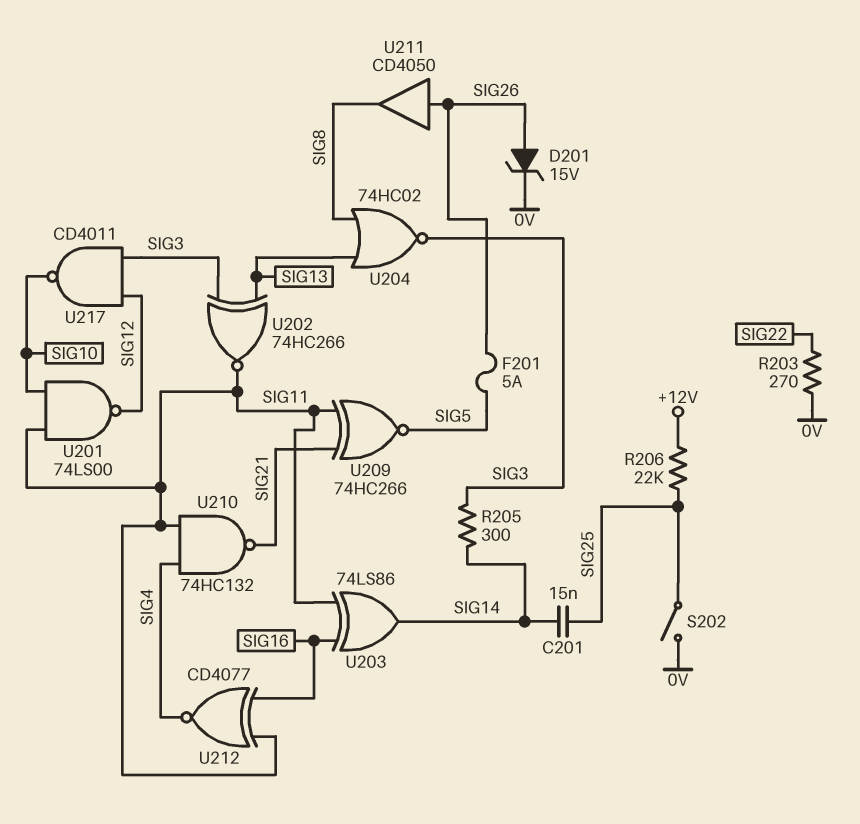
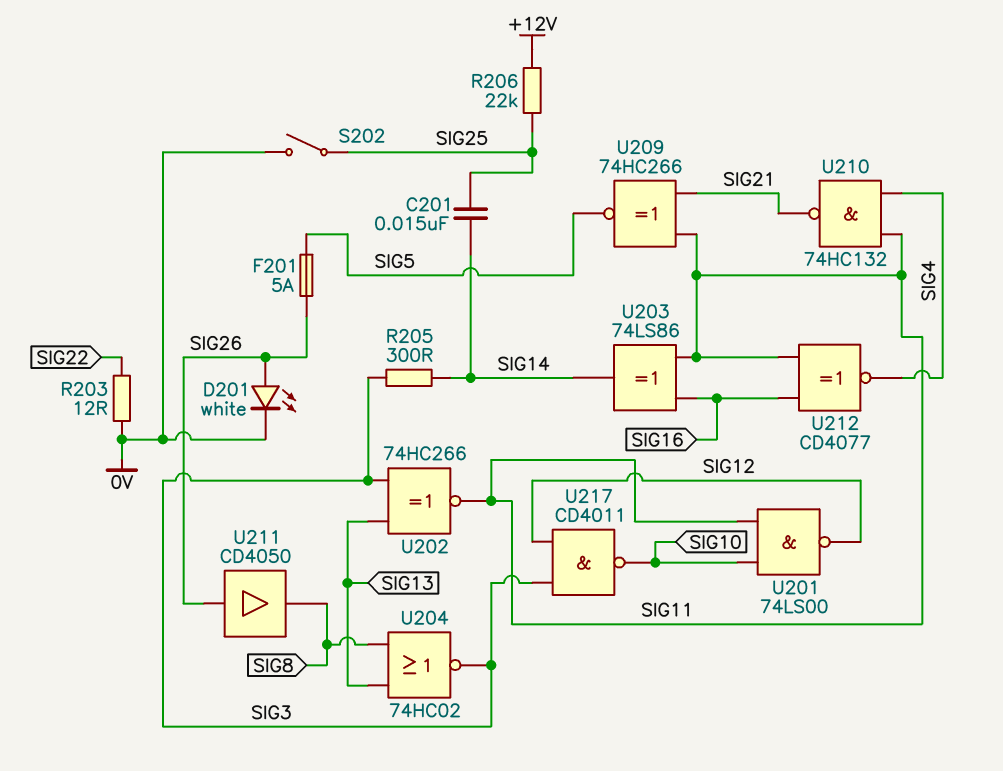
D201: zener 15V (A SIG26, K 0V) -> LED white (A SIG26, K 0V)
R203: 270 (0V, SIG22) -> 12 (0V, SIG22)

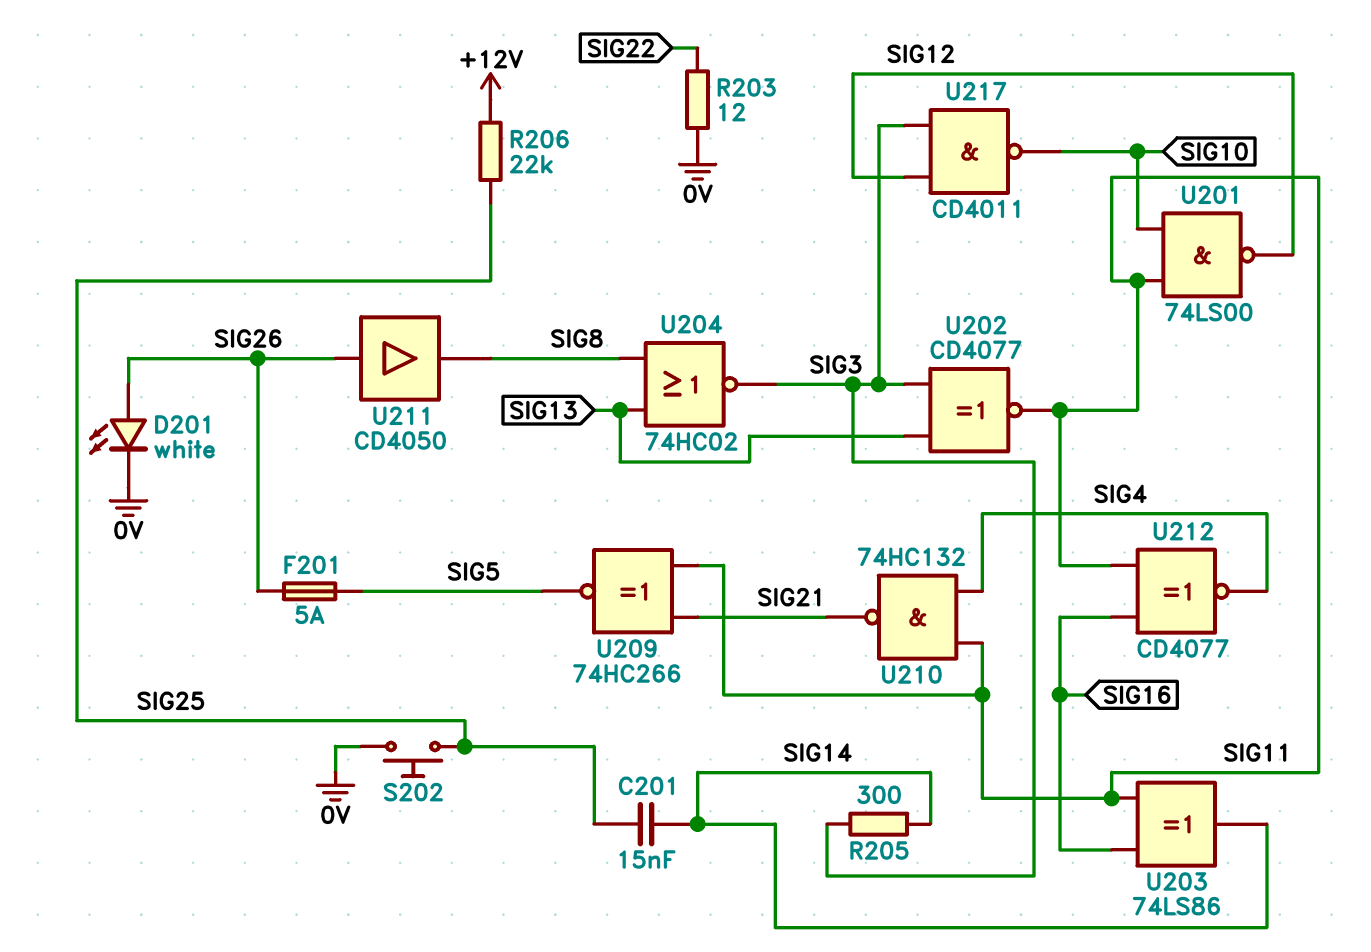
S202: switch (0V, SIG25) -> button (0V, SIG25)
U202: XNOR 74HC266 (in SIG3, in SIG13, out SIG11) -> XNOR CD4077 (in SIG3, in SIG13, out SIG11)

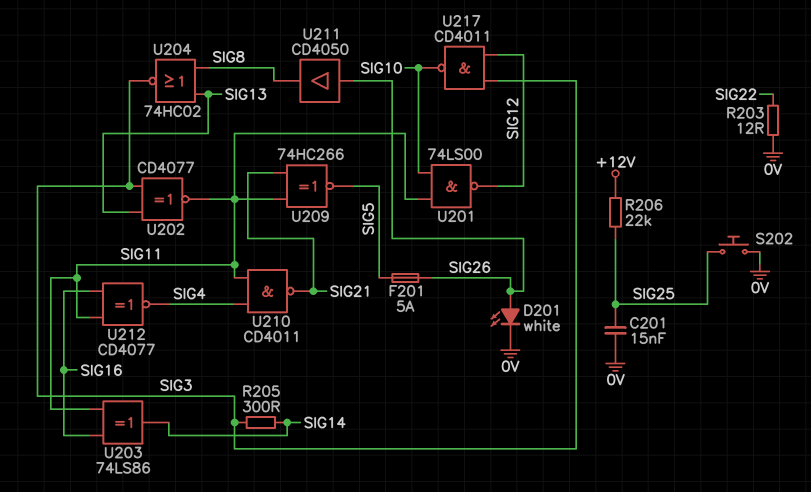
C201: 15nF (SIG14, SIG25) -> 15nF (0V, SIG25)
U210: NAND 74HC132 (in SIG4, in SIG11, out SIG21) -> NAND CD4011 (in SIG4, in SIG11, out SIG21)

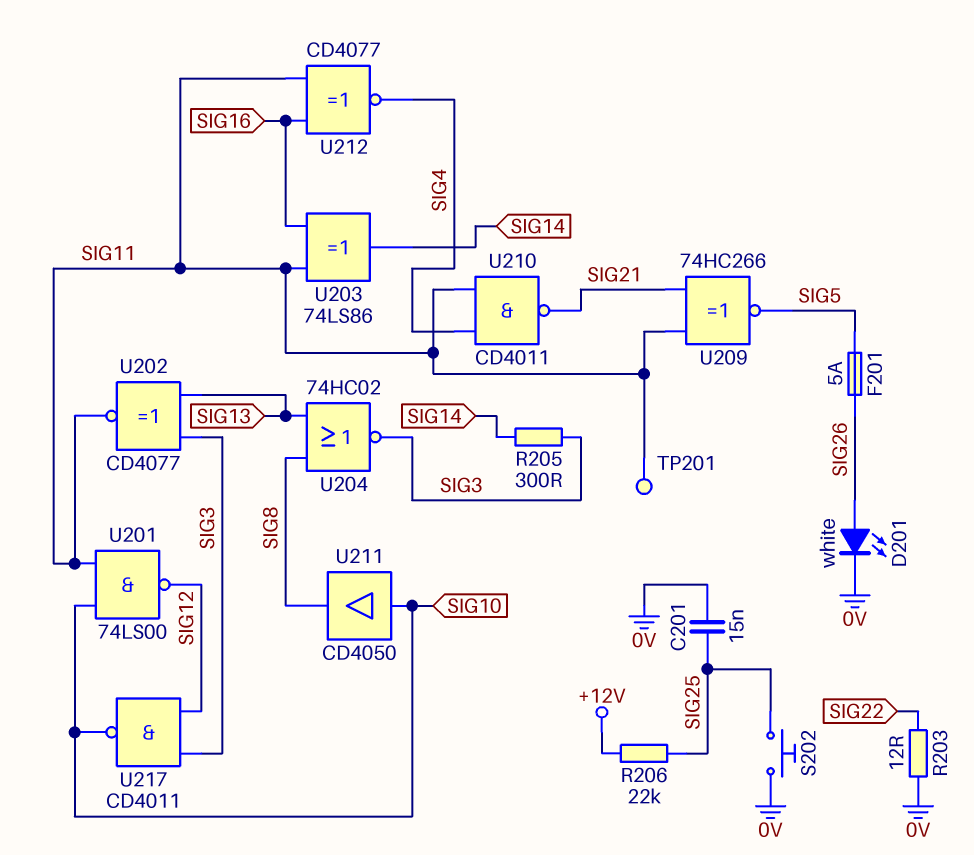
TP201: none -> test point (SIG11)
U211: buffer CD4050 (in SIG26, out SIG8) -> buffer CD4050 (in SIG10, out SIG8)

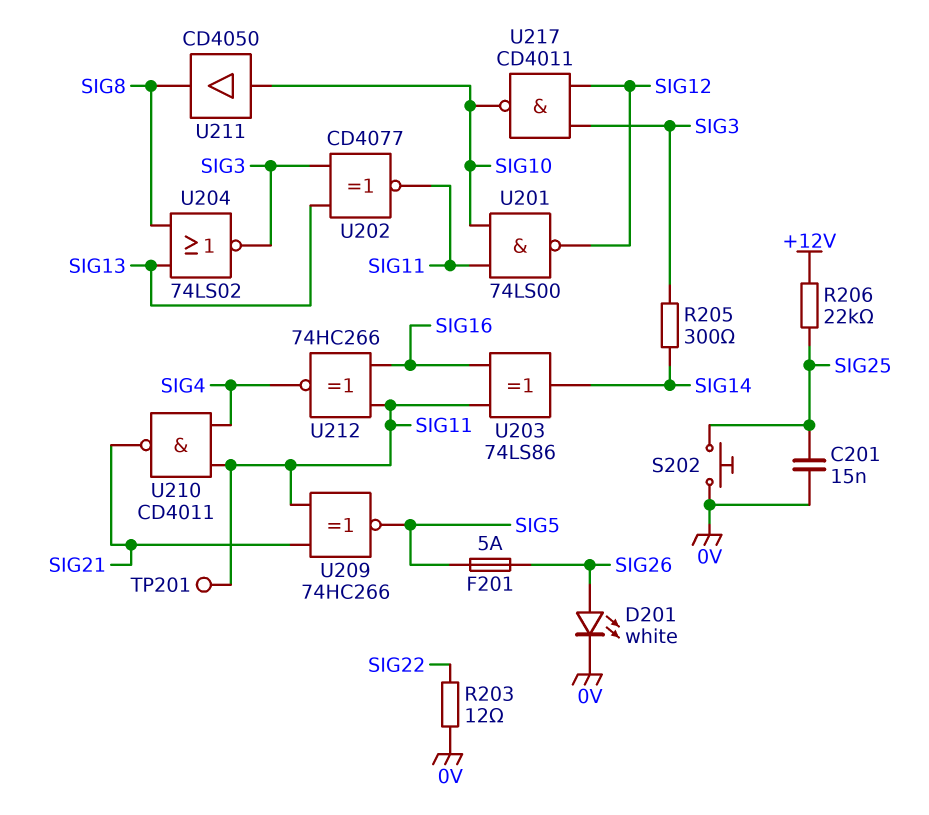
U204: NOR 74HC02 (in SIG8, in SIG13, out SIG3) -> NOR 74LS02 (in SIG8, in SIG13, out SIG3)
U212: XNOR CD4077 (in SIG11, in SIG16, out SIG4) -> XNOR 74HC266 (in SIG11, in SIG16, out SIG4)

